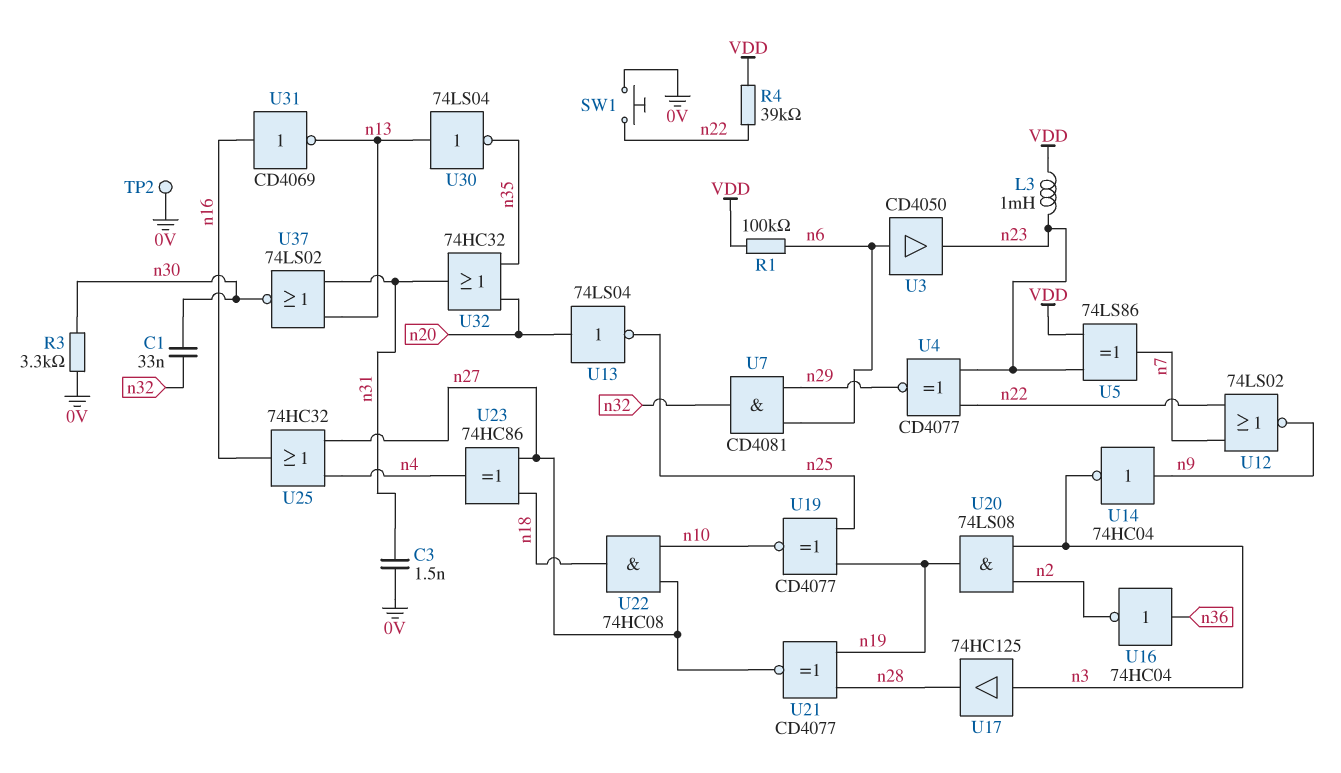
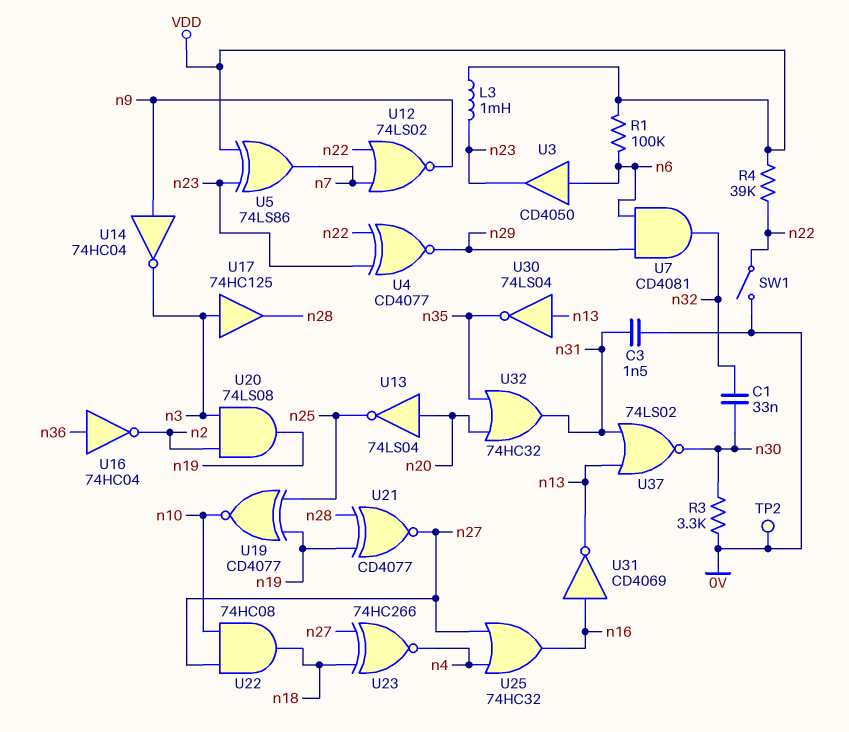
SW1: button (0V, n22) -> switch (0V, n22)
U23: XOR 74HC86 (in n18, in n27, out n4) -> XNOR 74HC266 (in n18, in n27, out n4)

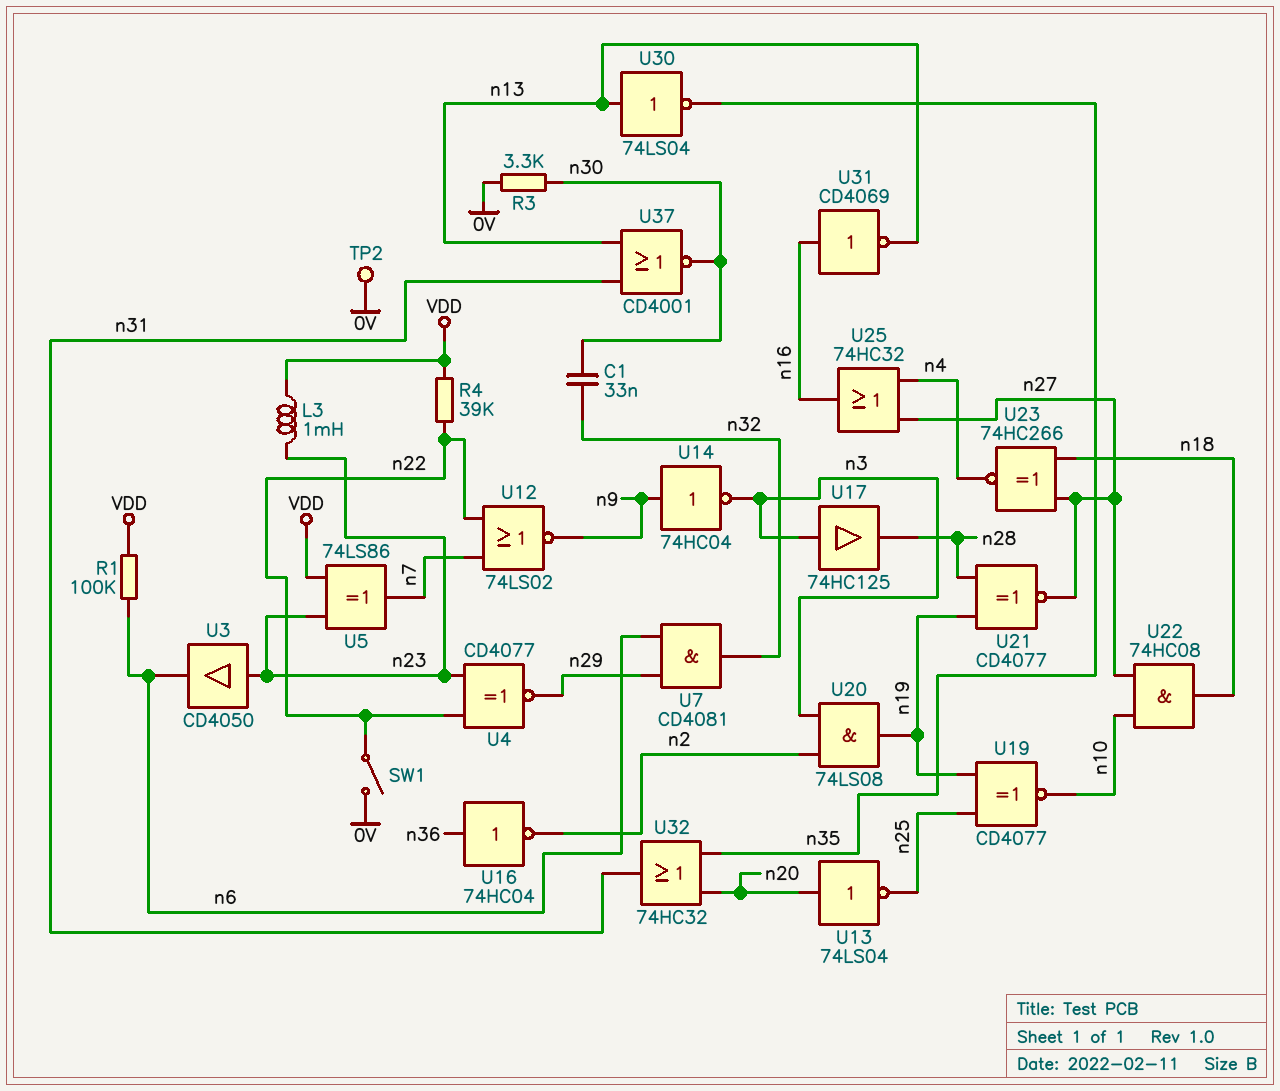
C3: 1.5nF (0V, n31) -> none
U3: buffer CD4050 (in n6, out n23) -> buffer CD4050 (in n23, out n6)
U37: NOR 74LS02 (in n13, in n31, out n30) -> NOR CD4001 (in n13, in n31, out n30)

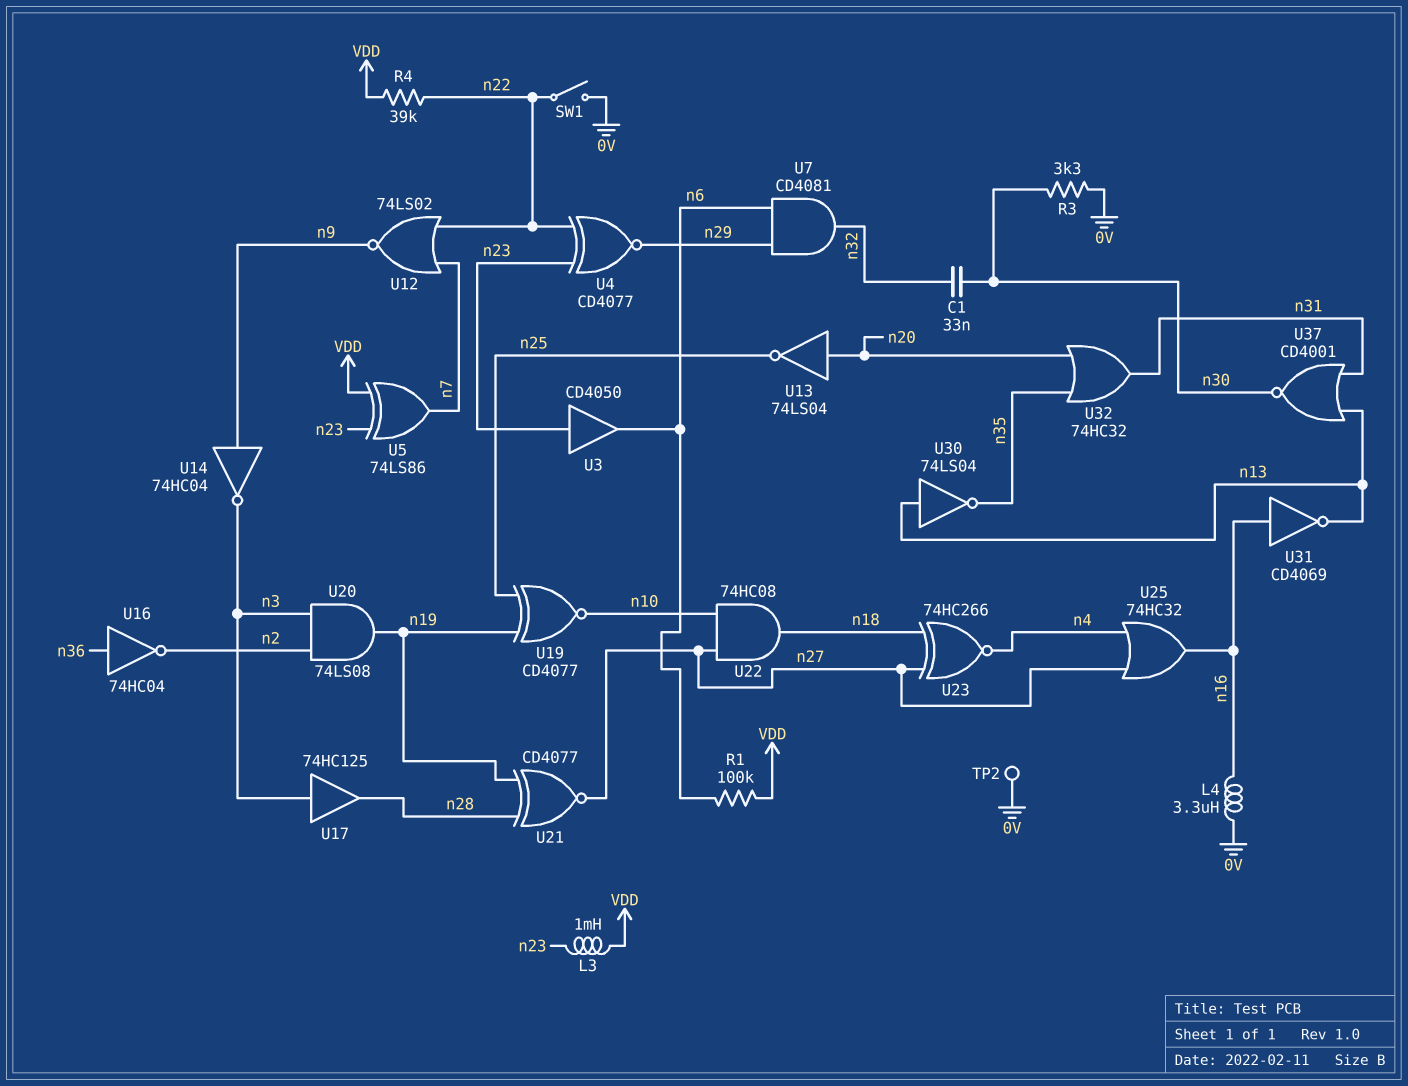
L4: none -> 3.3uH (0V, n16)

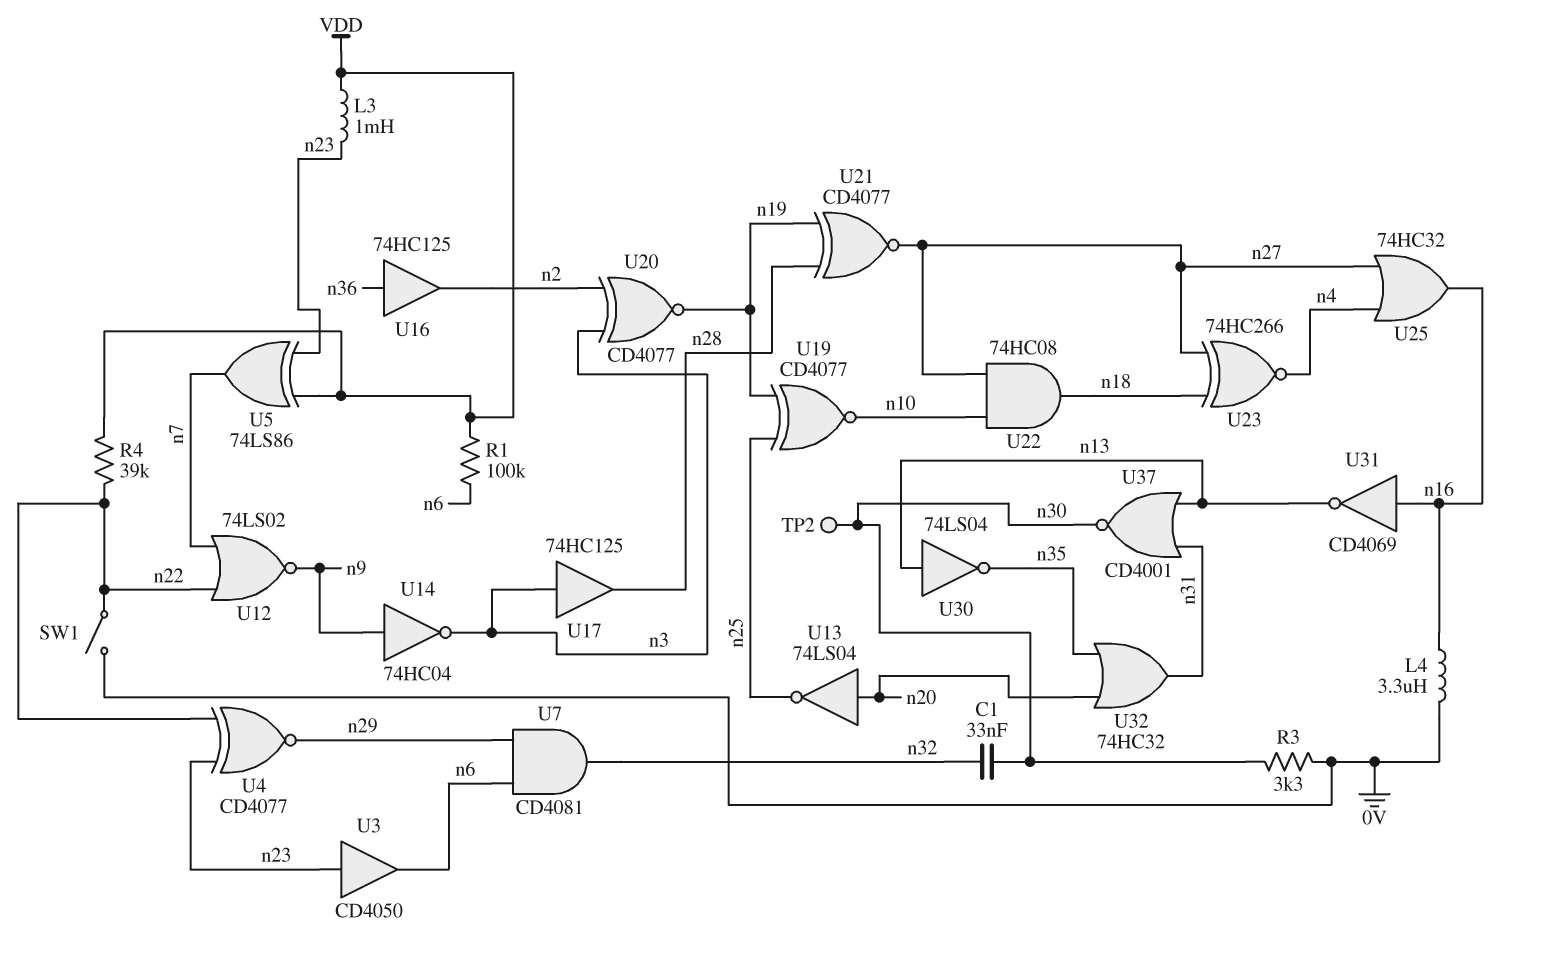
TP2: test point (0V) -> test point (n30)
U16: NOT 74HC04 (in n36, out n2) -> buffer 74HC125 (in n36, out n2)
U20: AND 74LS08 (in n2, in n3, out n19) -> XNOR CD4077 (in n2, in n3, out n19)

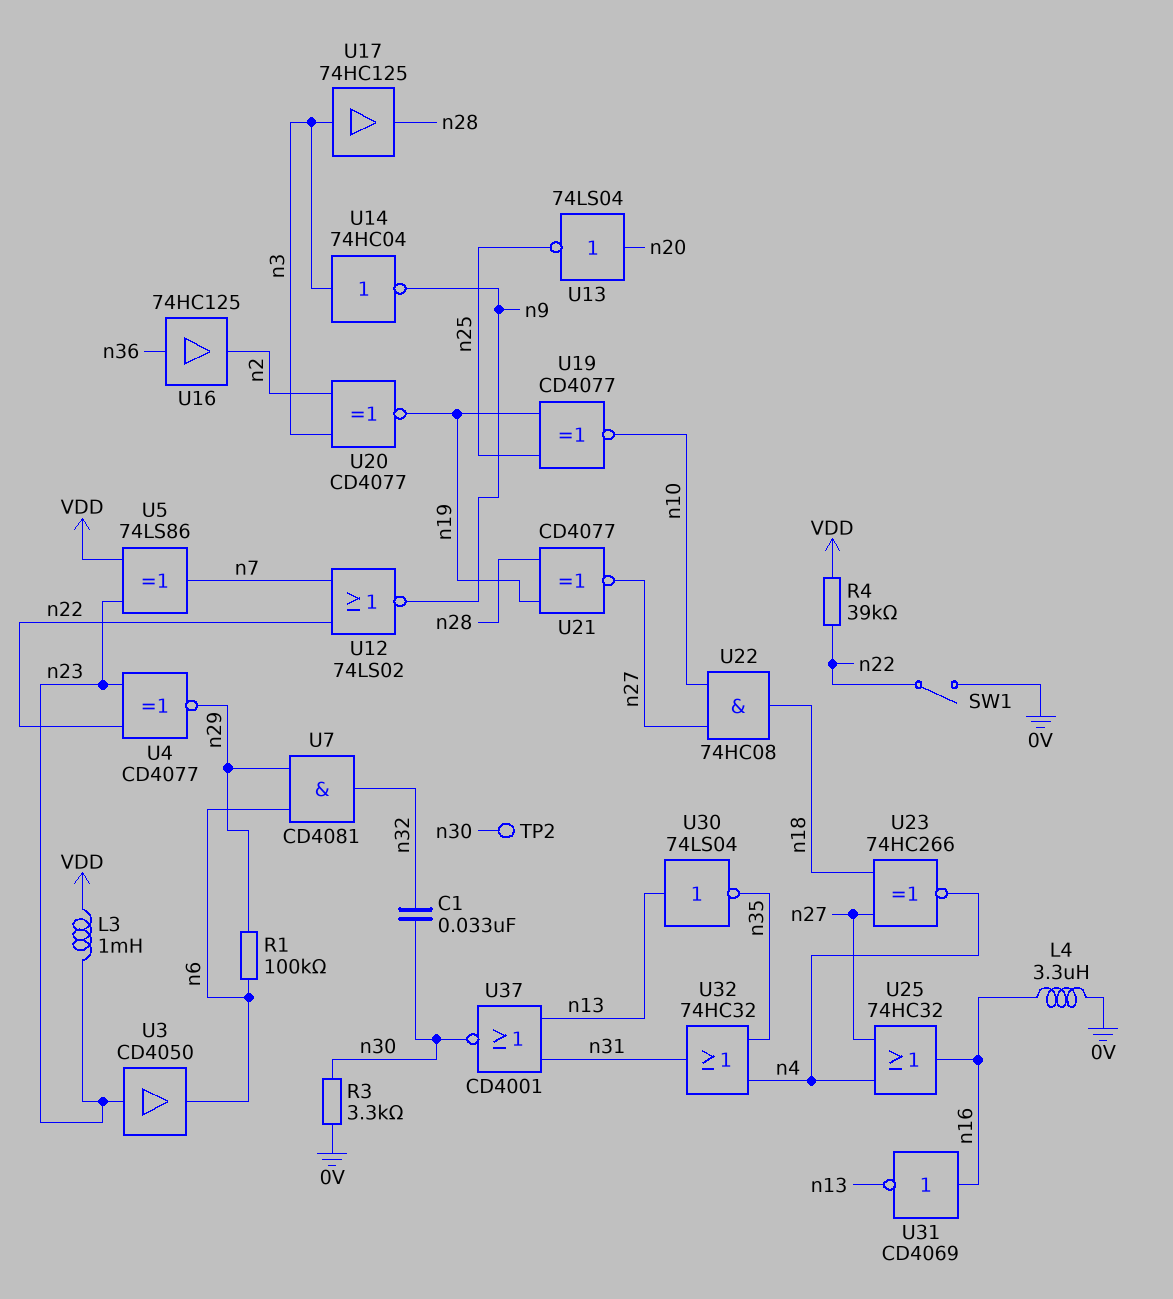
R1: 100k (VDD, n6) -> 100k (n6, n29)
U14: NOT 74HC04 (in n9, out n3) -> NOT 74HC04 (in n3, out n9)
U32: OR 74HC32 (in n20, in n35, out n31) -> OR 74HC32 (in n4, in n35, out n31)

